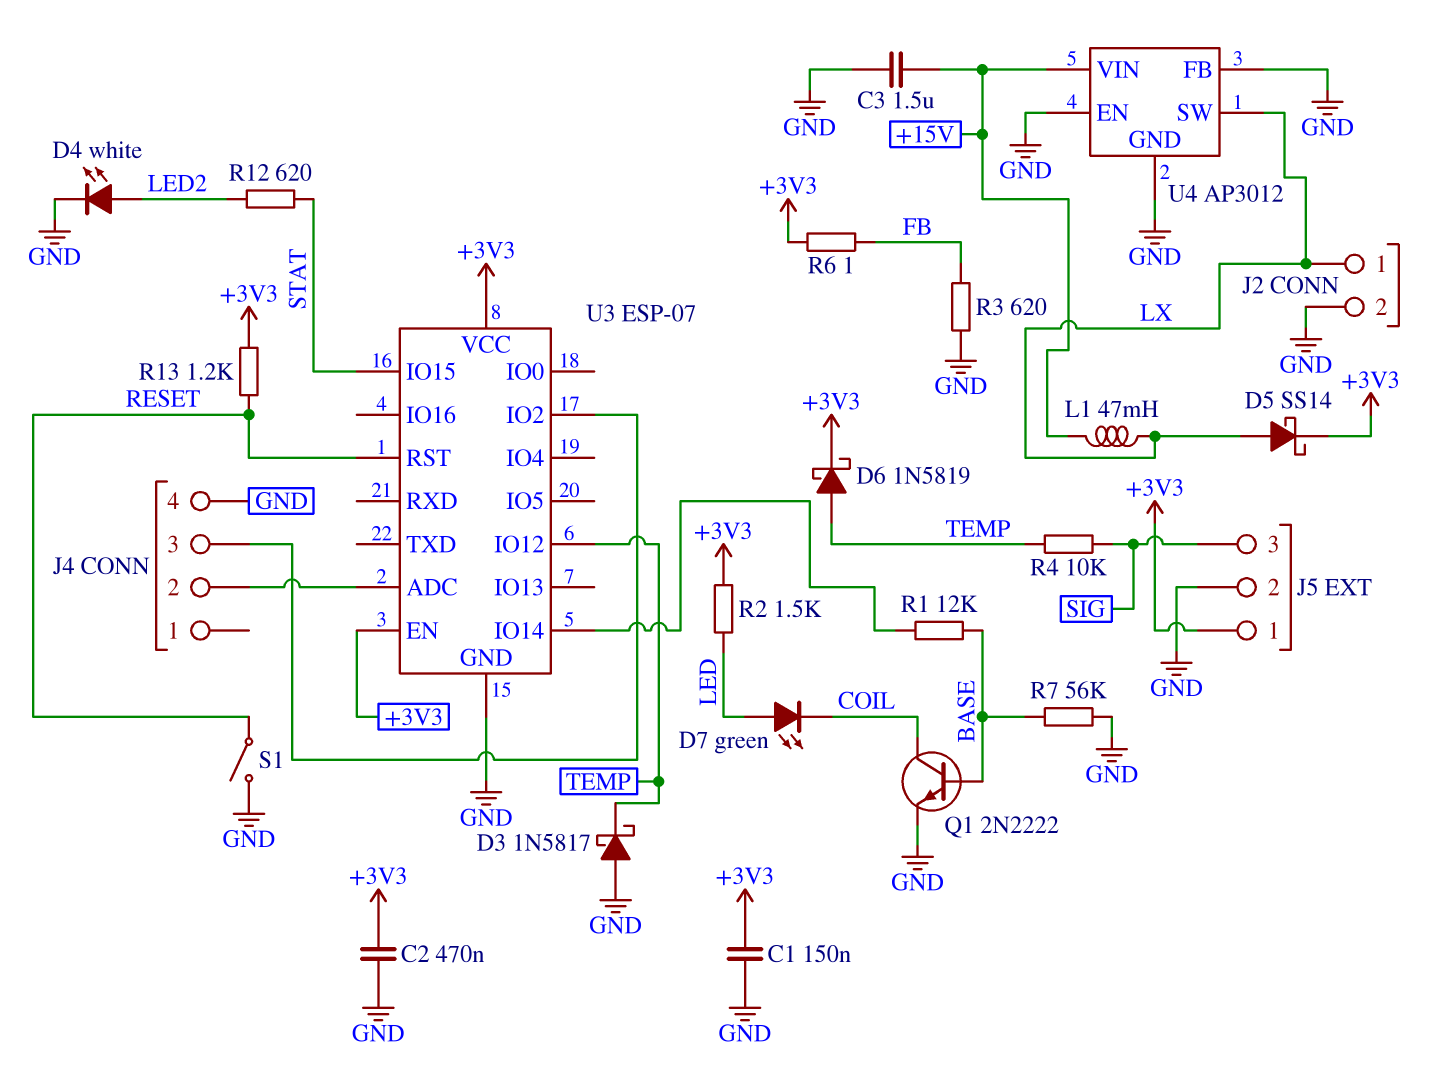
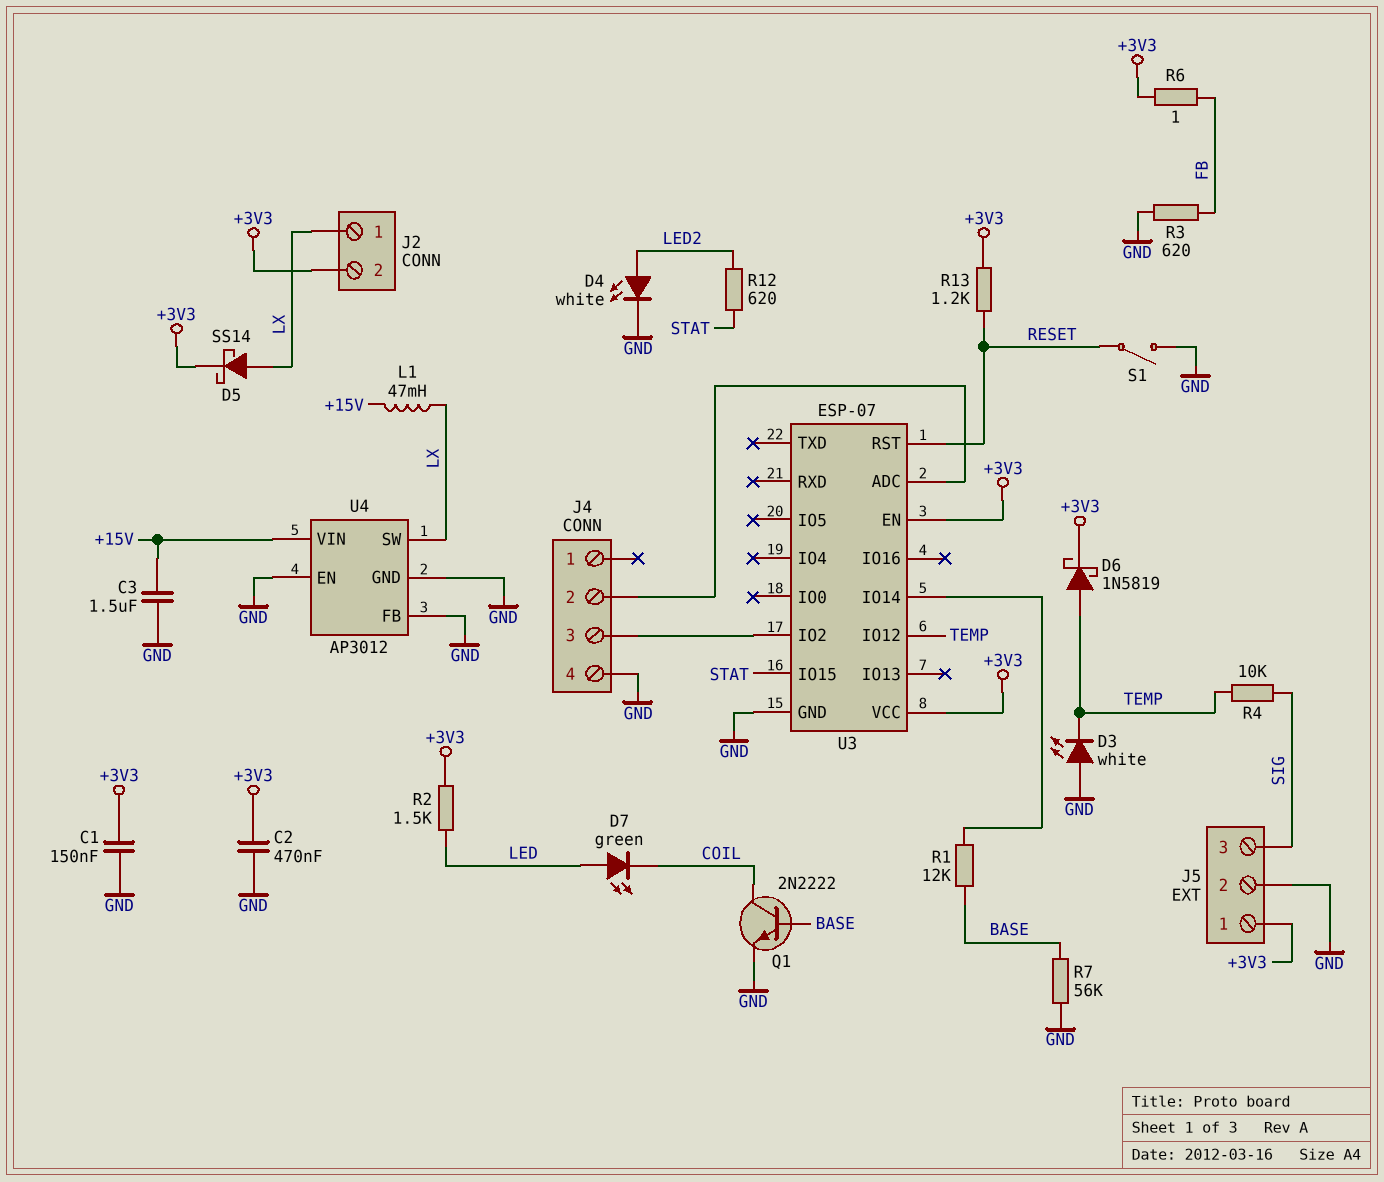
D3: schottky 1N5817 (A GND, K TEMP) -> LED white (A GND, K TEMP)
J2 pin 2: GND -> +3V3

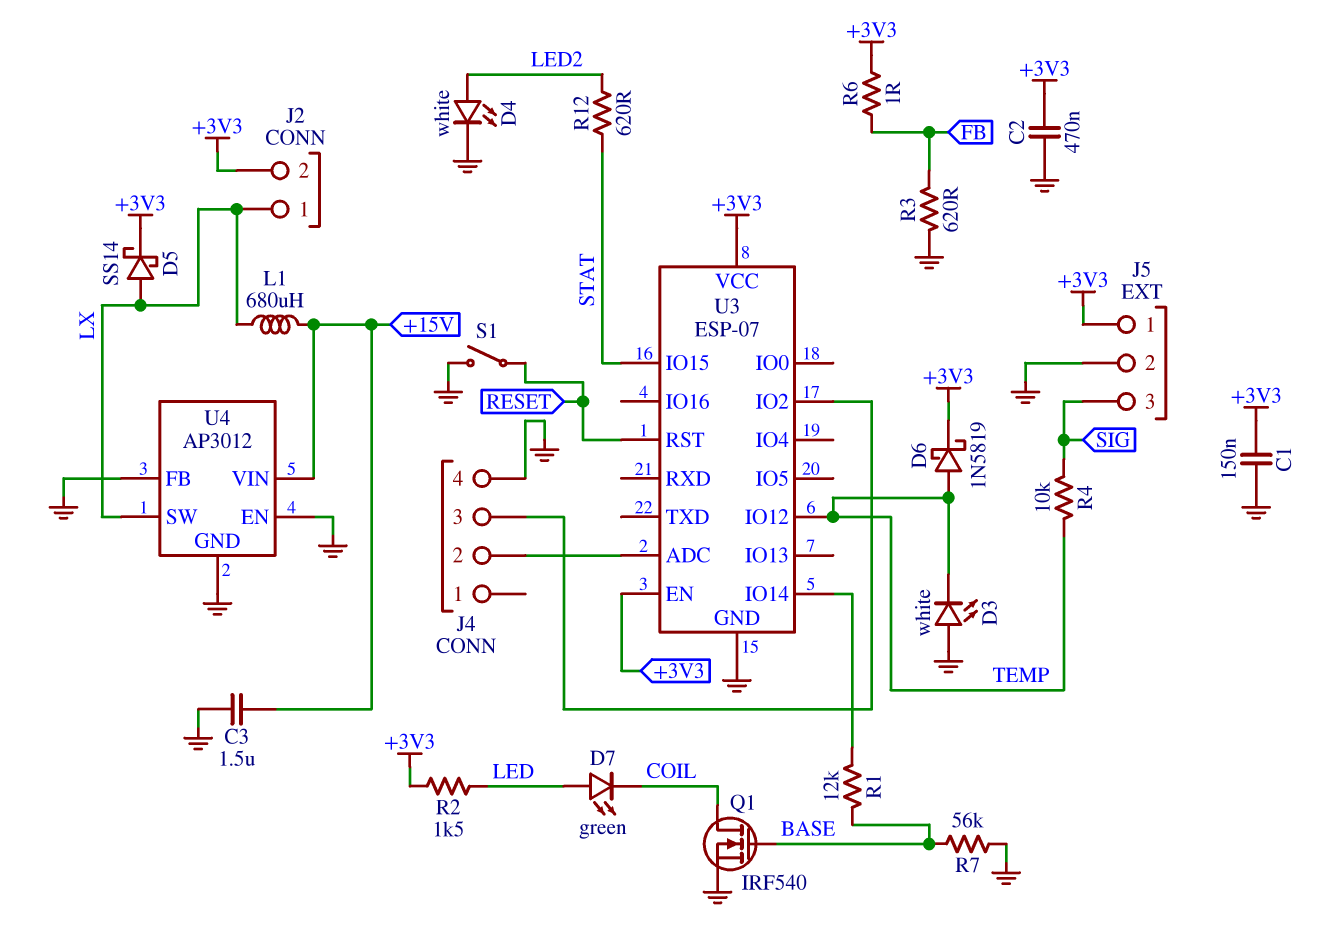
L1: 47mH (+15V, LX) -> 680uH (+15V, LX)
Q1: NPN 2N2222 (B BASE, C COIL, E GND) -> NMOS IRF540 (G BASE, D COIL, S GND)
R13: 1.2k (+3V3, RESET) -> none

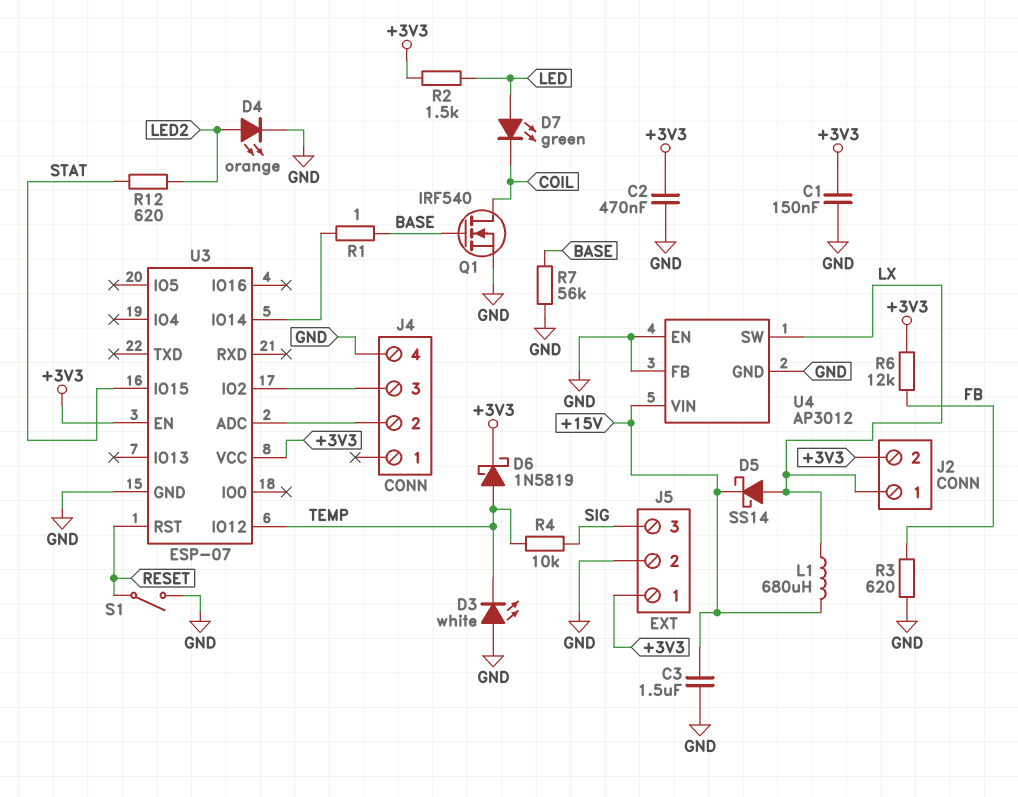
D4: LED white (A LED2, K GND) -> LED orange (A LED2, K GND)
D5: schottky SS14 (A LX, K +3V3) -> schottky SS14 (A LX, K +15V)
R1: 12k (BASE, U3/IO14) -> 1 (BASE, U3/IO14)
R6: 1 (+3V3, FB) -> 12k (+3V3, FB)

